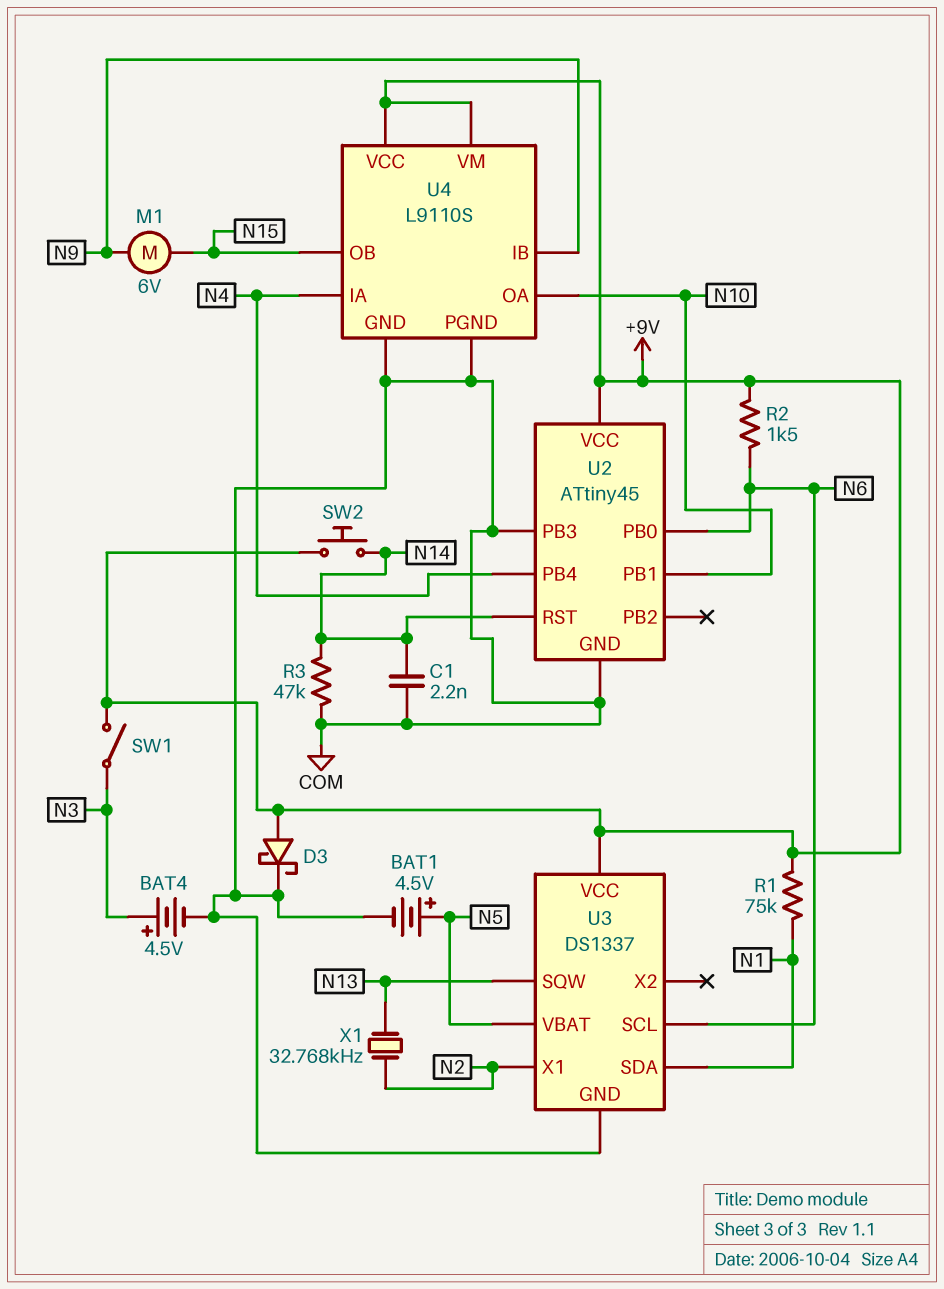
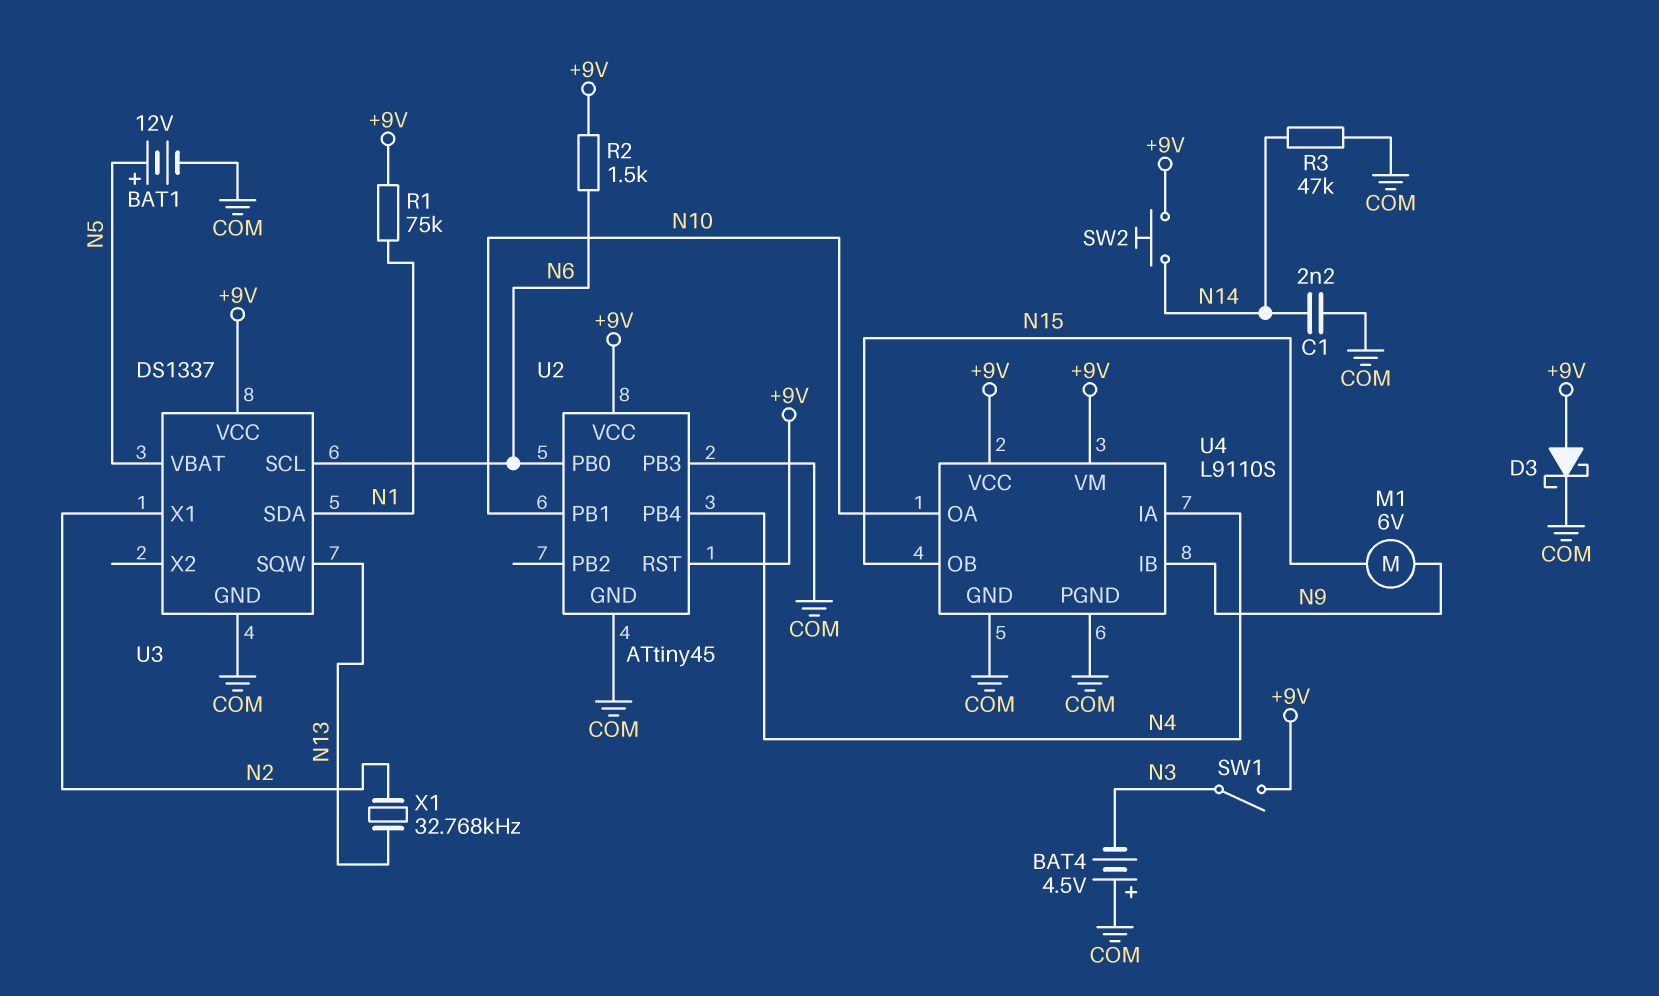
BAT1: 4.5V (plus N5, minus COM) -> 12V (plus N5, minus COM)
BAT4: 4.5V (plus N3, minus COM) -> 4.5V (plus COM, minus N3)
U2 pin RST: N14 -> +9V

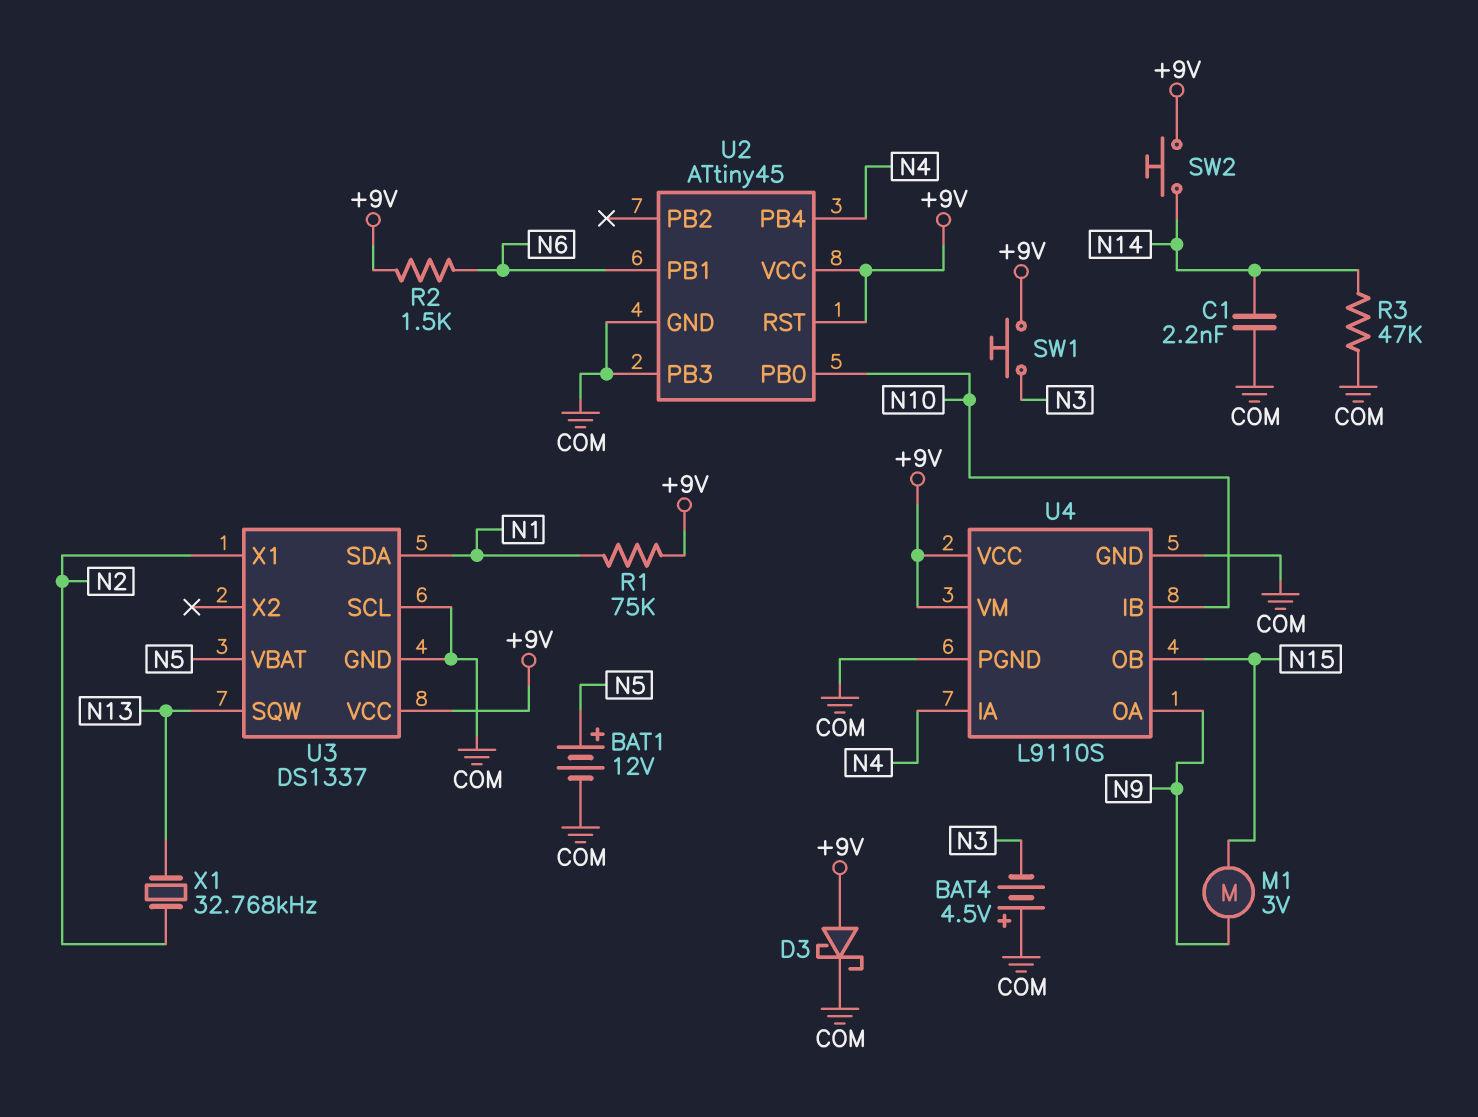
M1: motor 6V (N9, N15) -> motor 3V (N9, N15)
SW1: switch (+9V, N3) -> button (+9V, N3)
U2 pin PB0: N6 -> N10
U2 pin PB1: N10 -> N6
U3 pin SCL: N6 -> COM
U4 pin IB: N9 -> N10
U4 pin OA: N10 -> N9

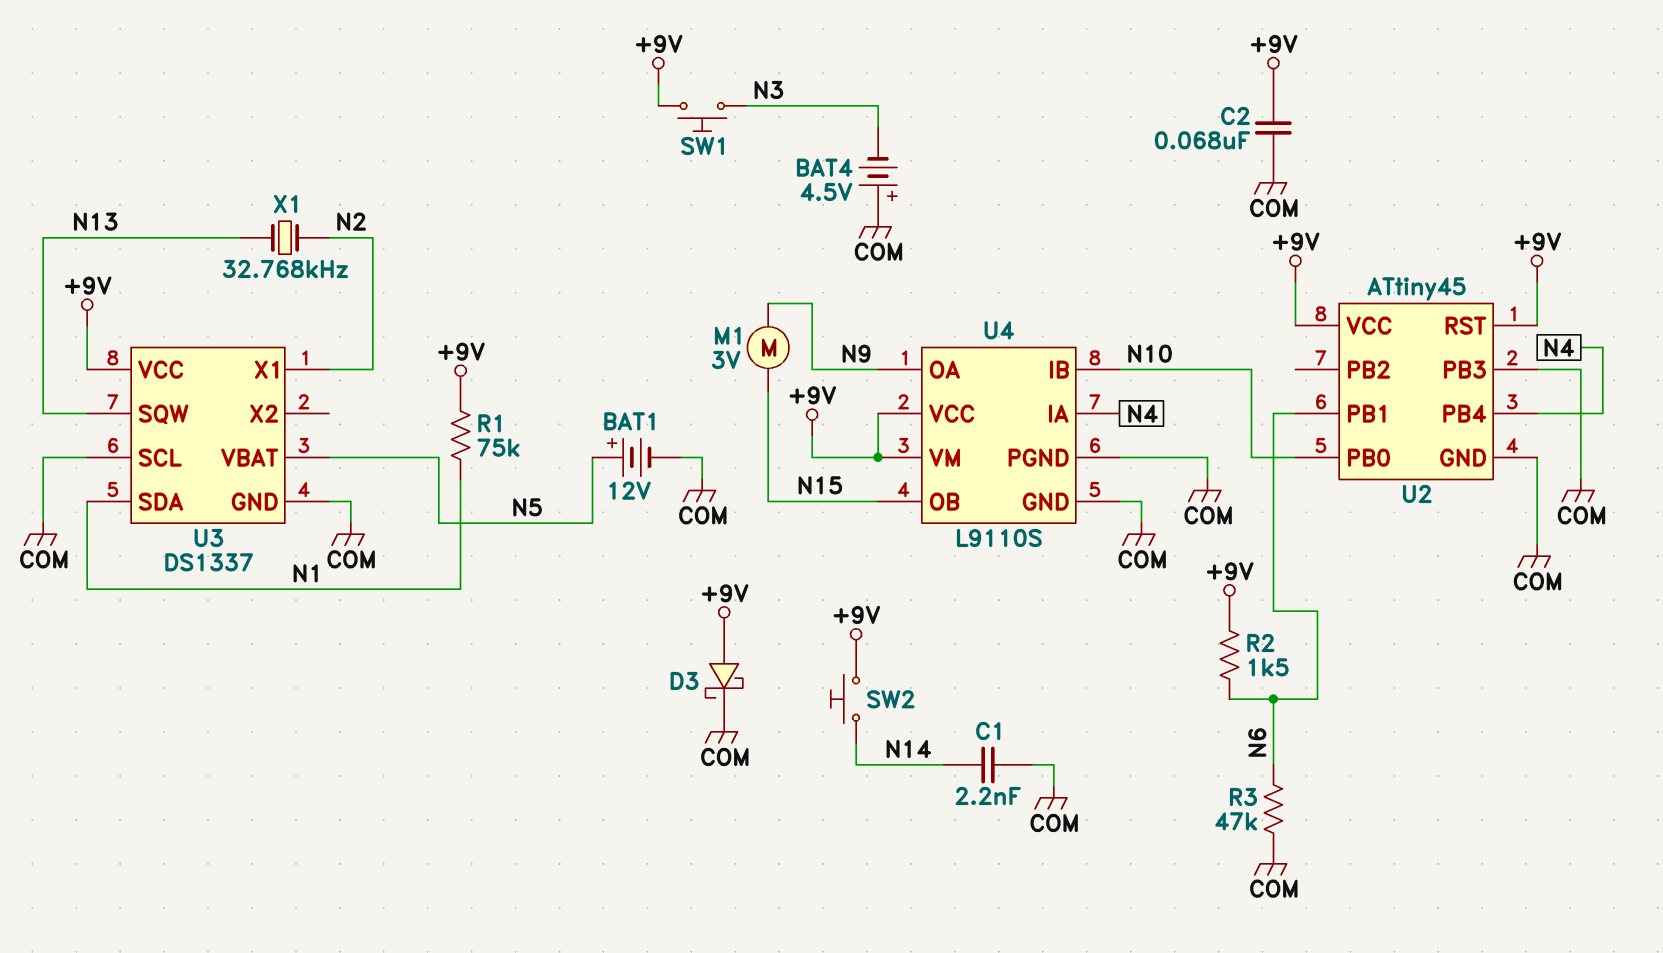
C2: none -> 68nF (+9V, COM)
R3: 47k (COM, N14) -> 47k (COM, N6)

